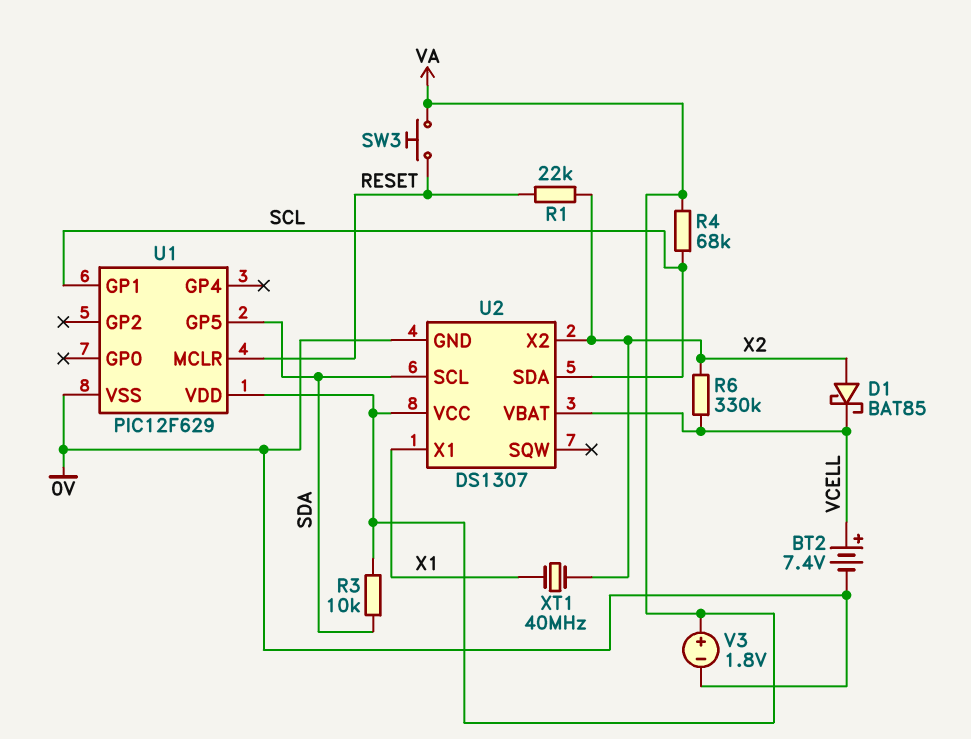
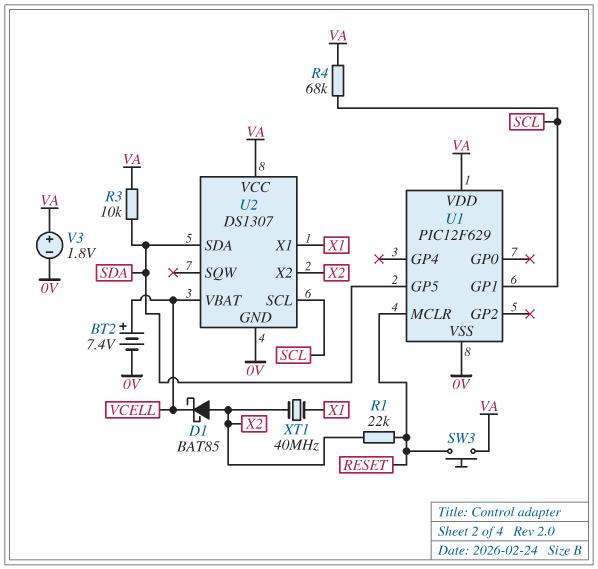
R6: 330k (VCELL, X2) -> none
U2 pin SCL: SDA -> SCL
U2 pin SDA: SCL -> SDA

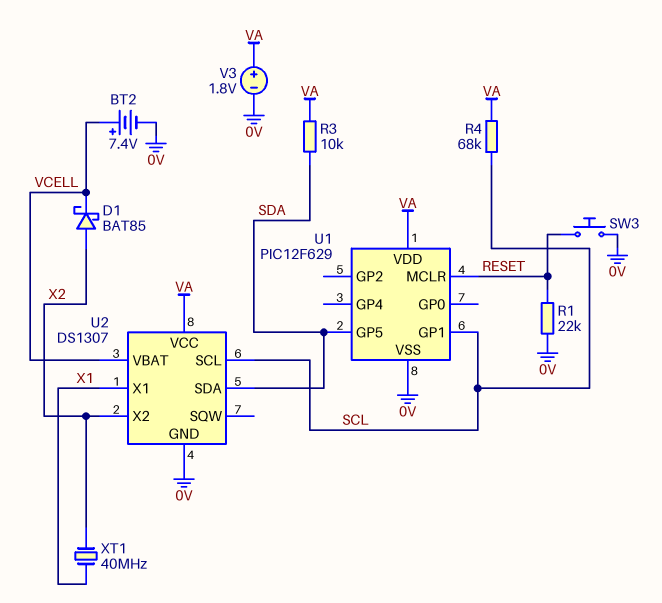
R1: 22k (RESET, X2) -> 22k (0V, RESET)
SW3: button (RESET, VA) -> button (0V, RESET)

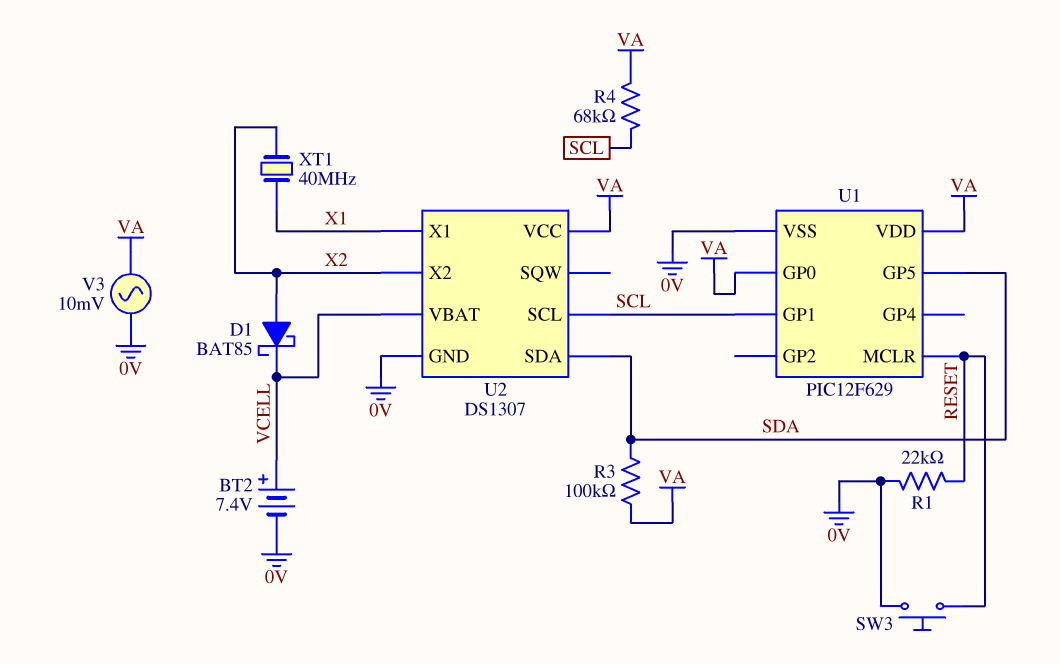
R3: 10k (SDA, VA) -> 100k (SDA, VA)
U1 pin GP0: none -> VA
V3: 1.8V (plus VA, minus 0V) -> AC 10mV (0V, VA)

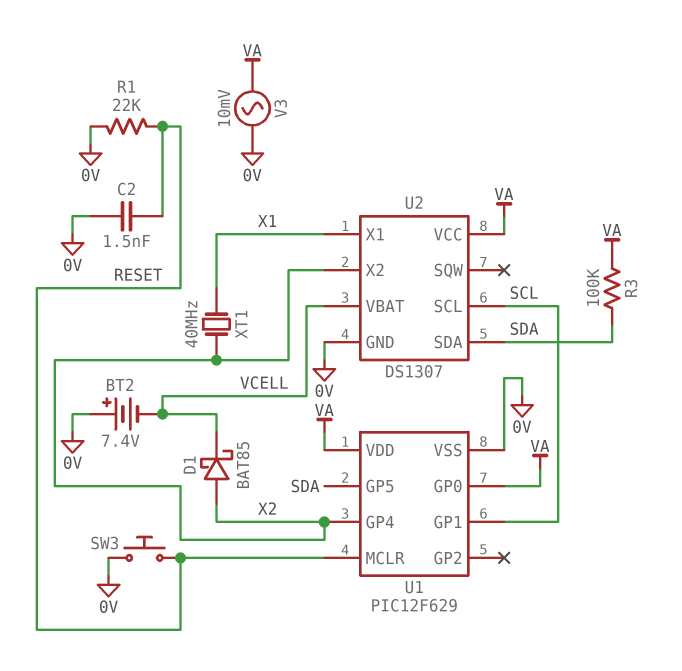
BT2: 7.4V (plus VCELL, minus 0V) -> 7.4V (plus 0V, minus VCELL)
C2: none -> 1.5nF (0V, RESET)
R4: 68k (SCL, VA) -> none
U1 pin GP4: none -> X2

